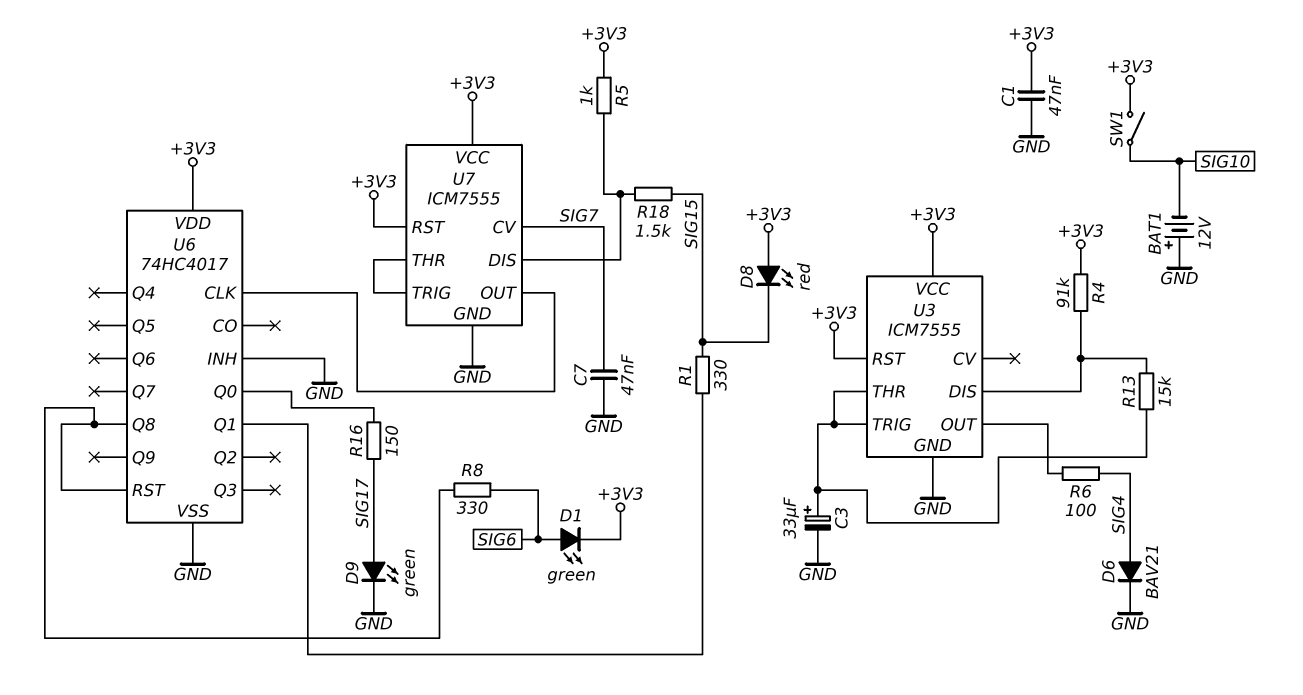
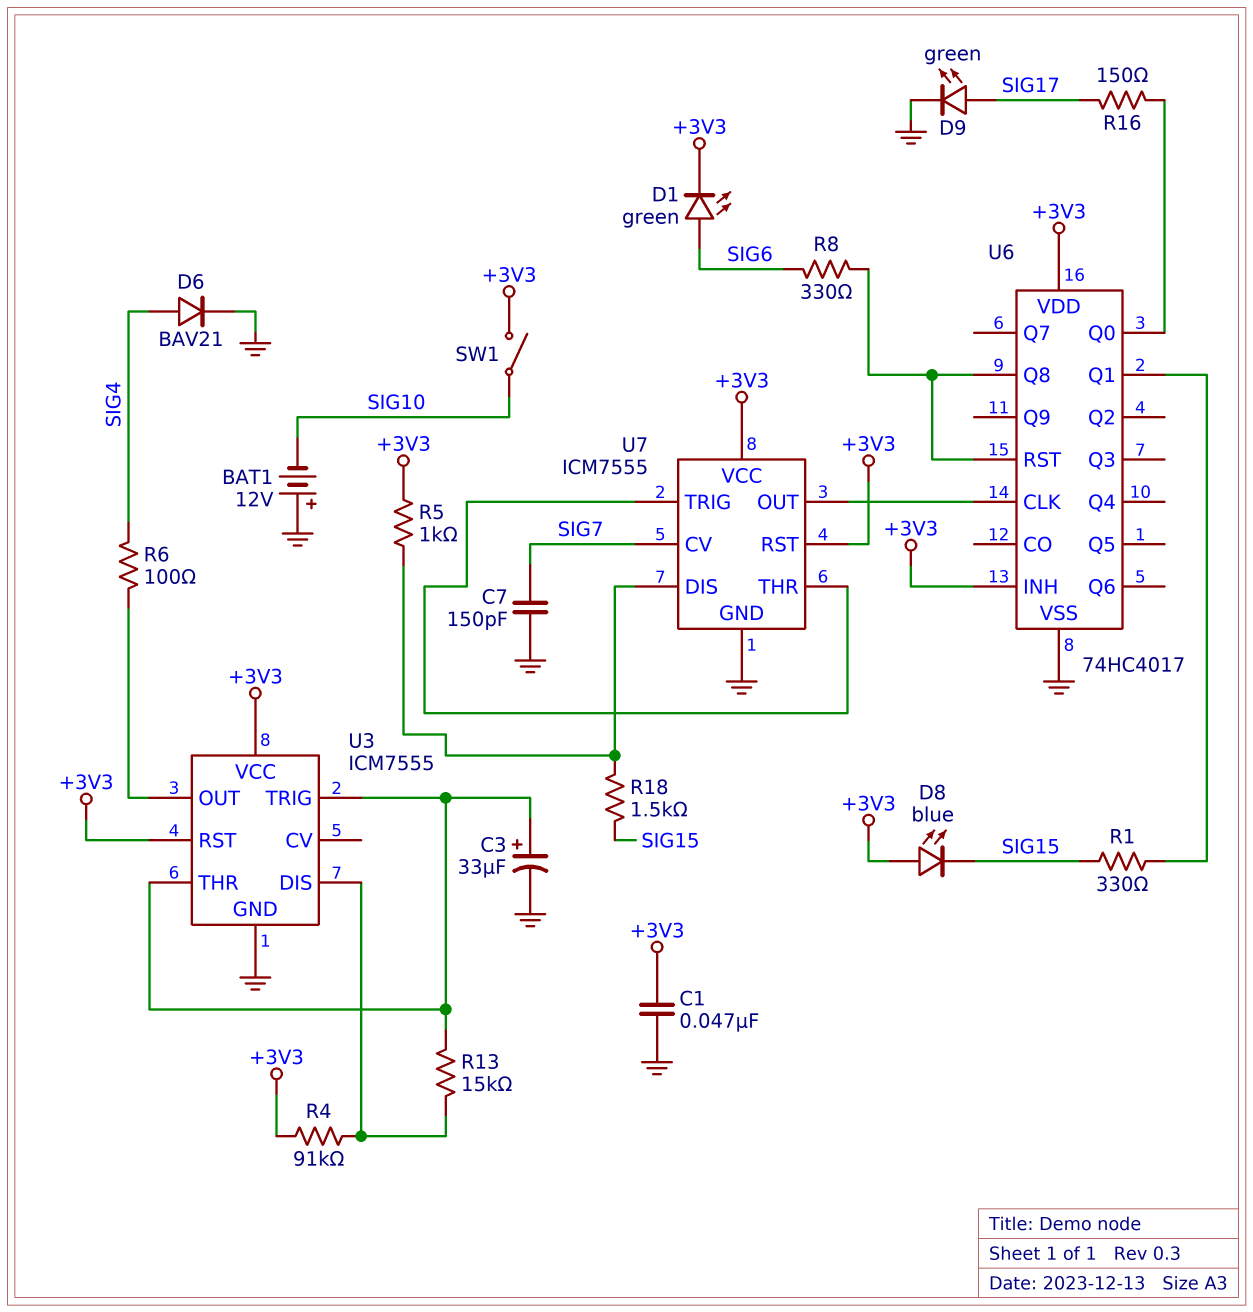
C7: 47nF (GND, SIG7) -> 150pF (GND, SIG7)
D8: LED red (A +3V3, K SIG15) -> LED blue (A +3V3, K SIG15)
U6 pin INH: GND -> +3V3

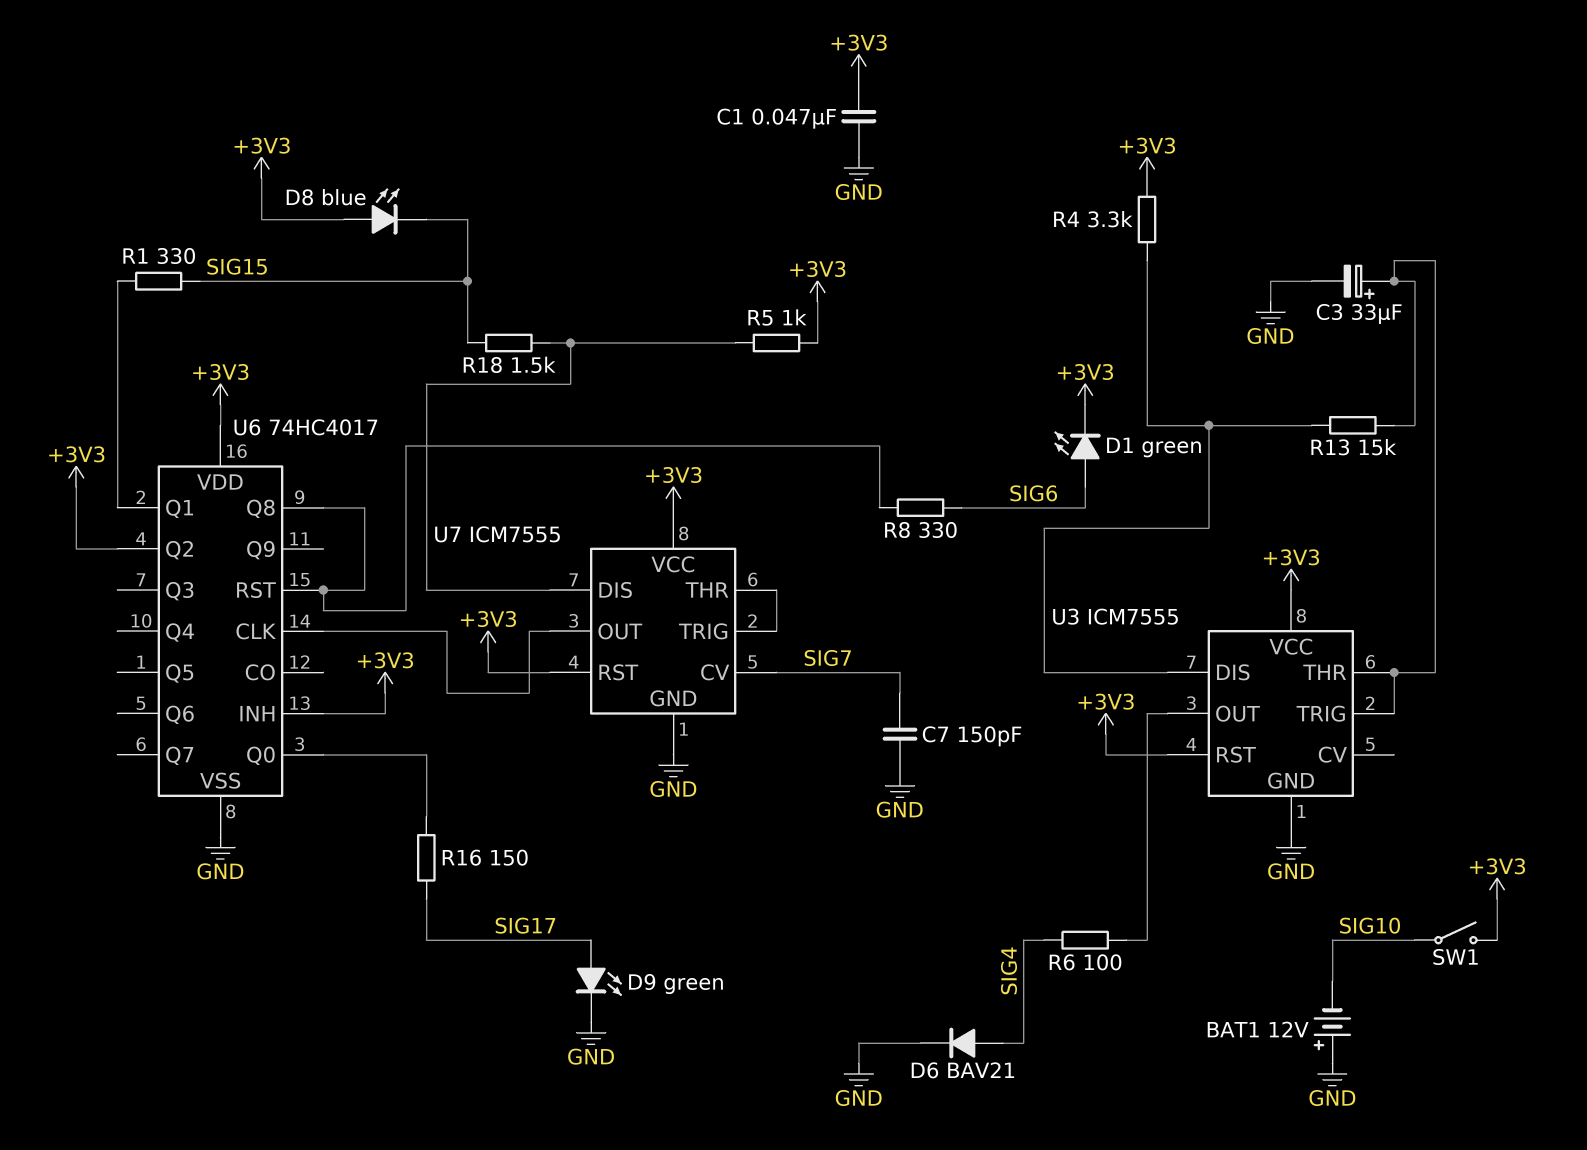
R4: 91k (+3V3, U3/DIS) -> 3.3k (+3V3, U3/DIS)
U6 pin Q2: none -> +3V3

